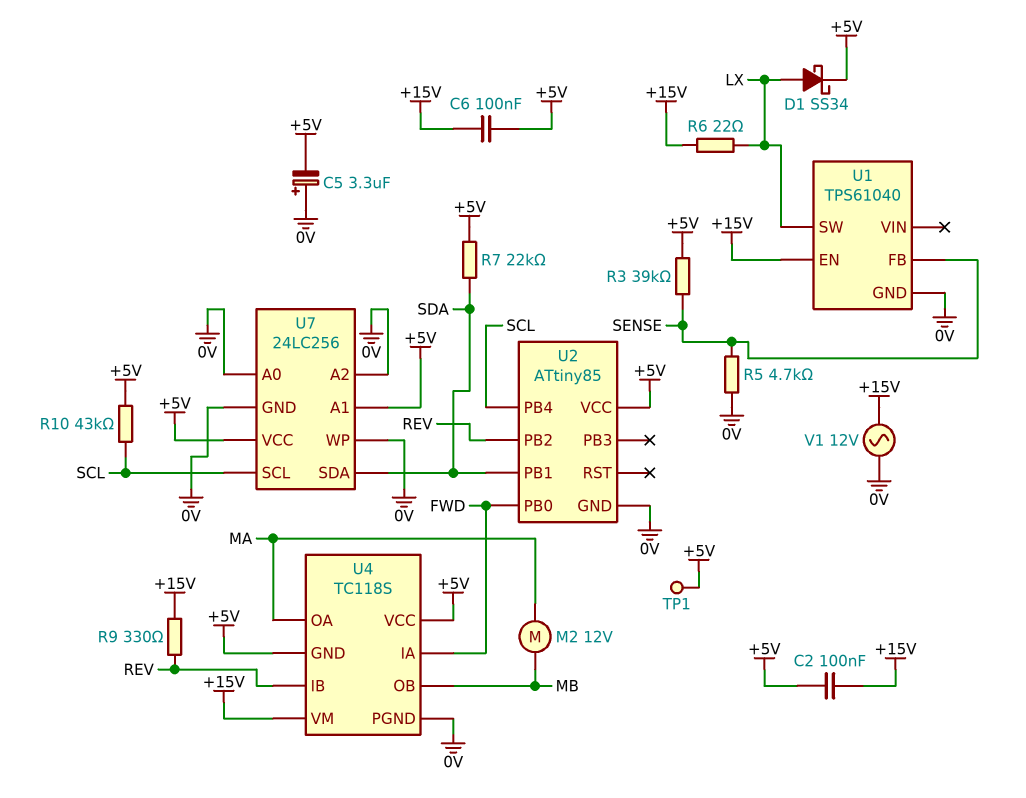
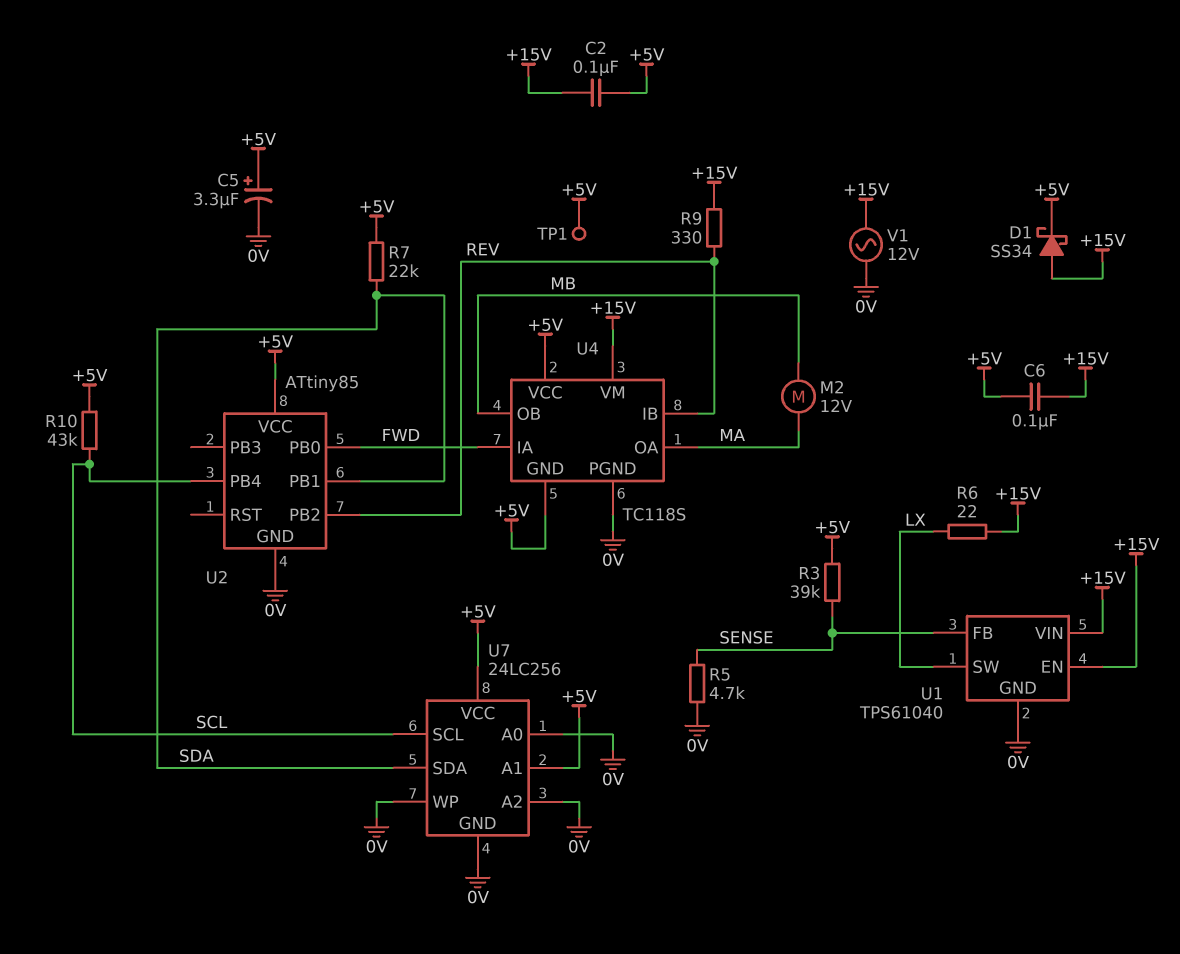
C5: 3.3uF (plus 0V, minus +5V) -> 3.3uF (plus +5V, minus 0V)
D1: schottky SS34 (A LX, K +5V) -> schottky SS34 (A +15V, K +5V)
U1 pin VIN: none -> +15V

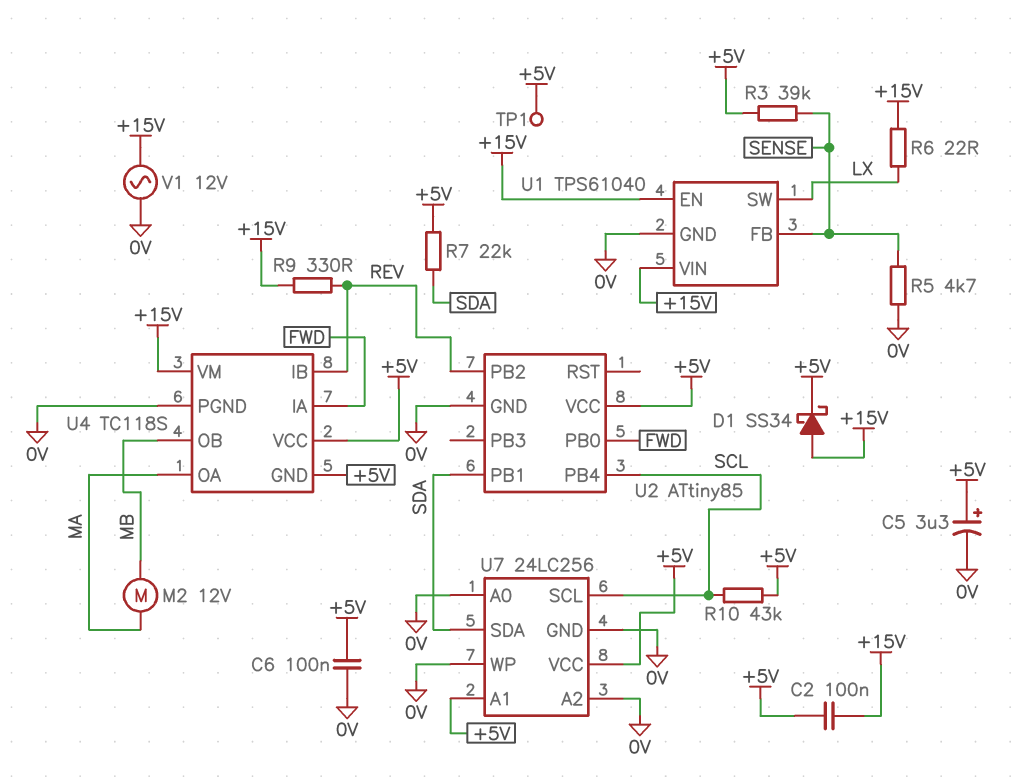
C6: 100nF (+5V, +15V) -> 100nF (+5V, 0V)

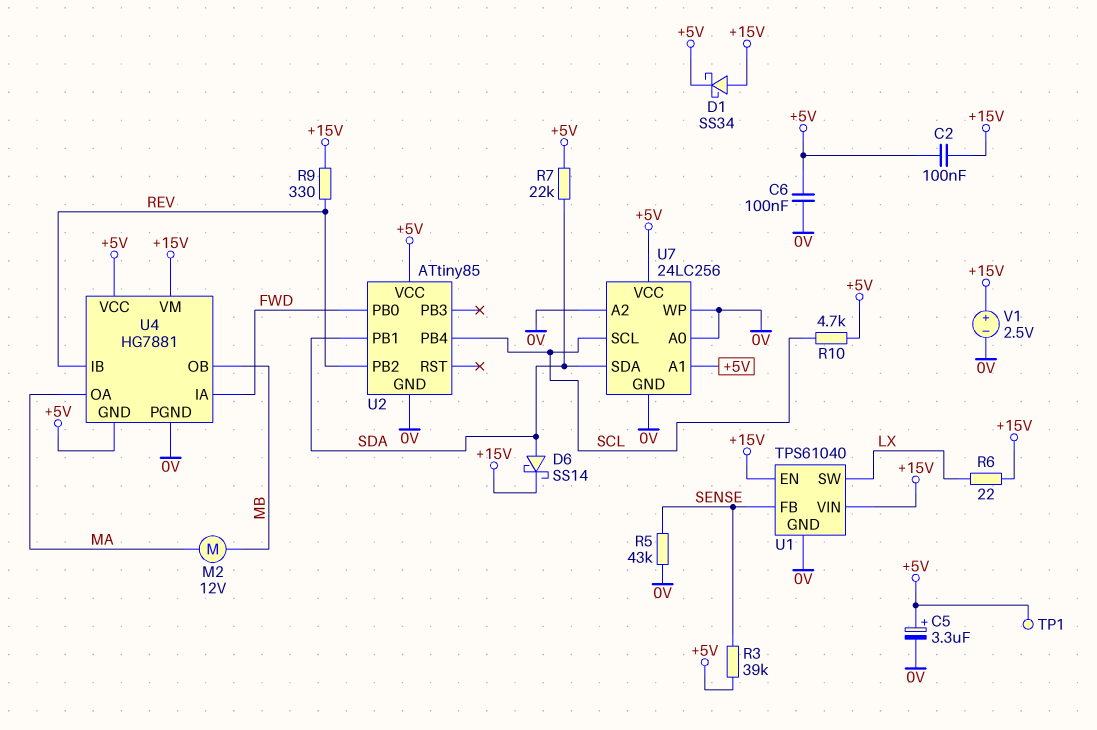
D6: none -> schottky SS14 (A SDA, K +15V)
R5: 4.7k (0V, SENSE) -> 43k (0V, SENSE)
R10: 43k (+5V, SCL) -> 4.7k (+5V, SCL)
U4: TC118S -> HG7881
V1: AC 12V (+15V, 0V) -> 2.5V (plus +15V, minus 0V)

